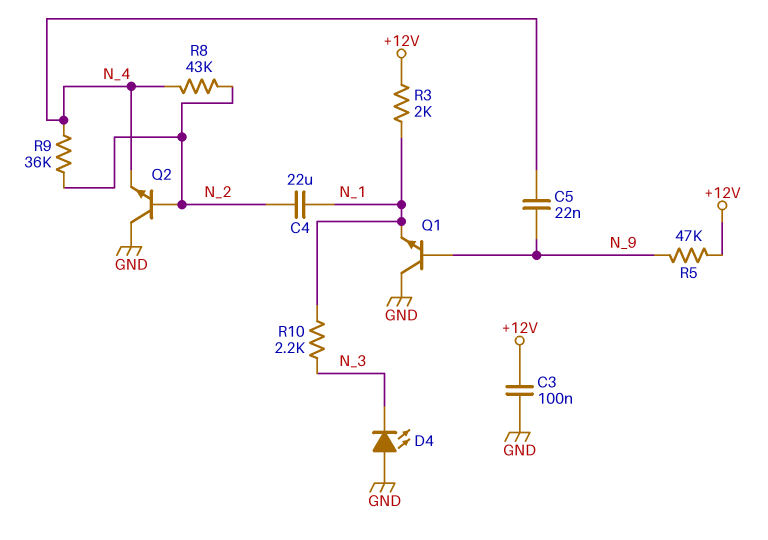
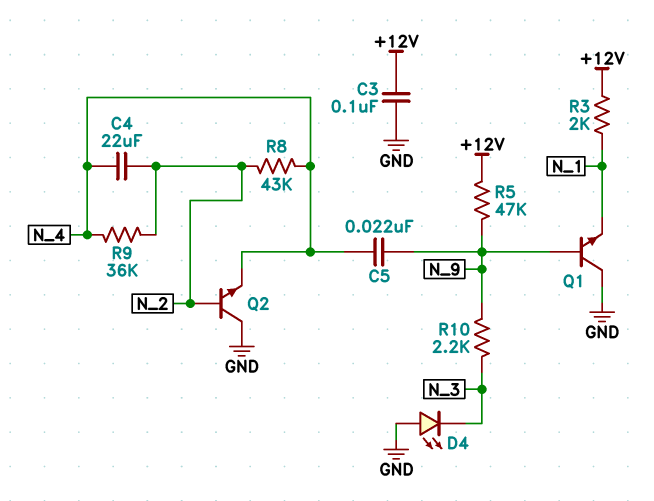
C4: 22uF (N_1, N_2) -> 22uF (N_2, N_4)
R10: 2.2k (N_1, N_3) -> 2.2k (N_3, N_9)

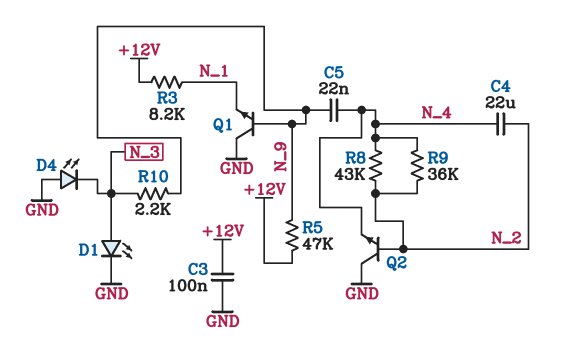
D1: none -> LED (A N_3, K GND)
R3: 2k (+12V, N_1) -> 8.2k (+12V, N_1)

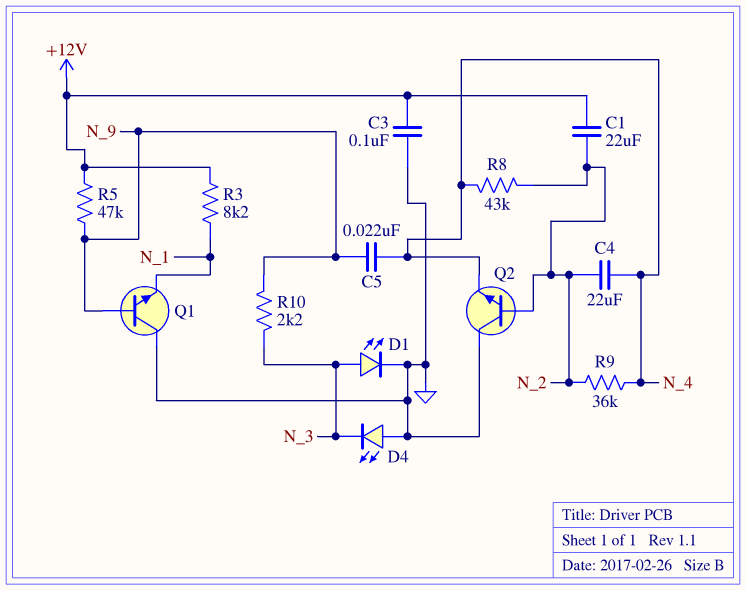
C1: none -> 22uF (+12V, N_2)

